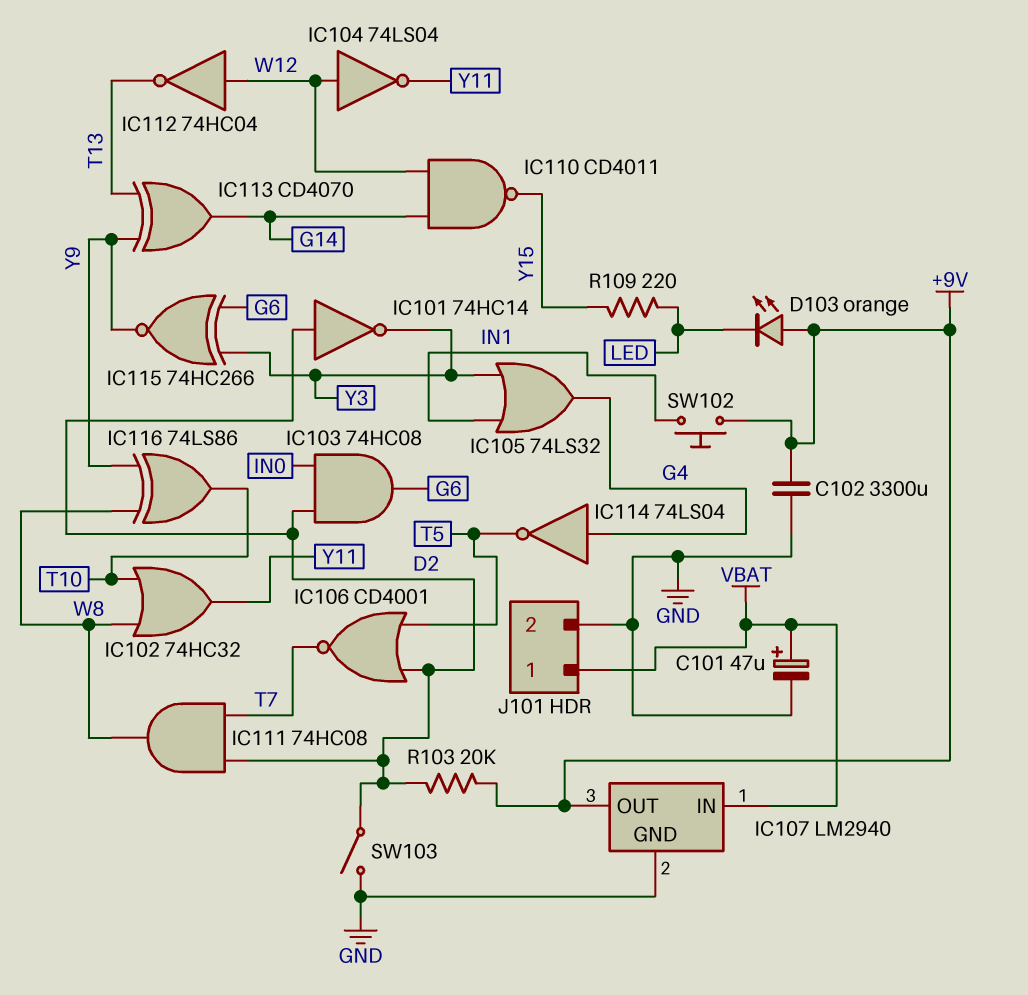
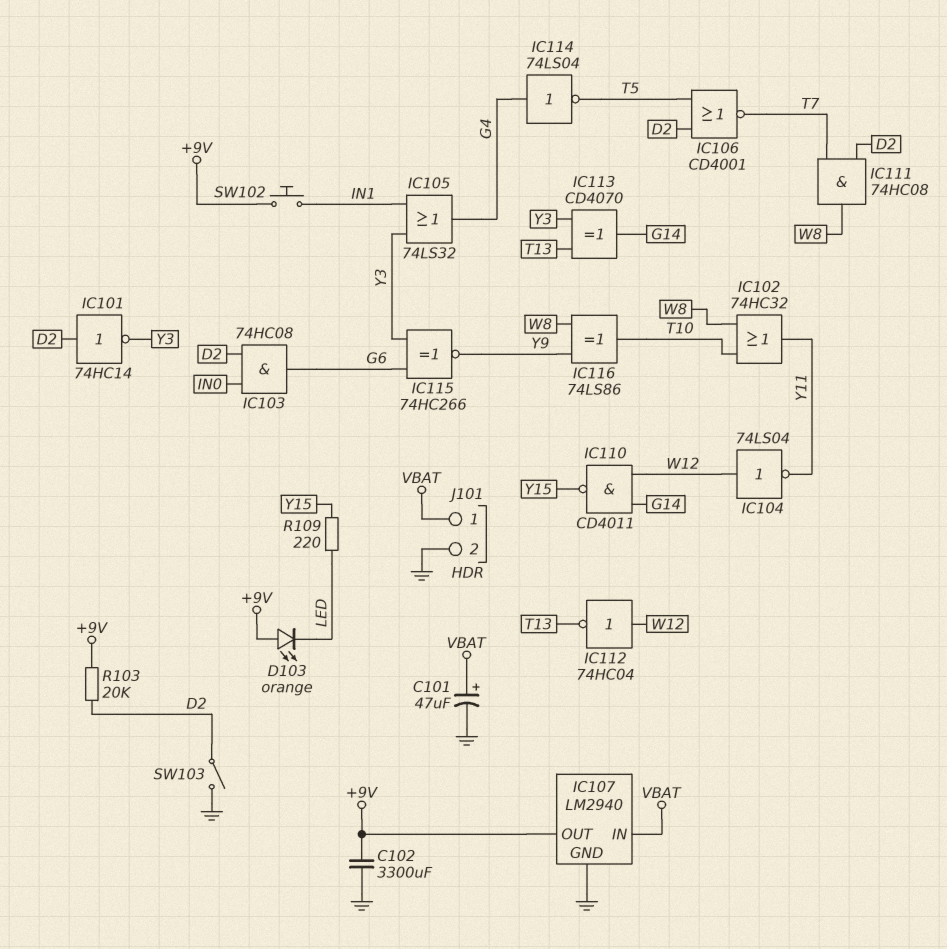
IC113: XOR CD4070 (in T13, in Y9, out G14) -> XOR CD4070 (in T13, in Y3, out G14)

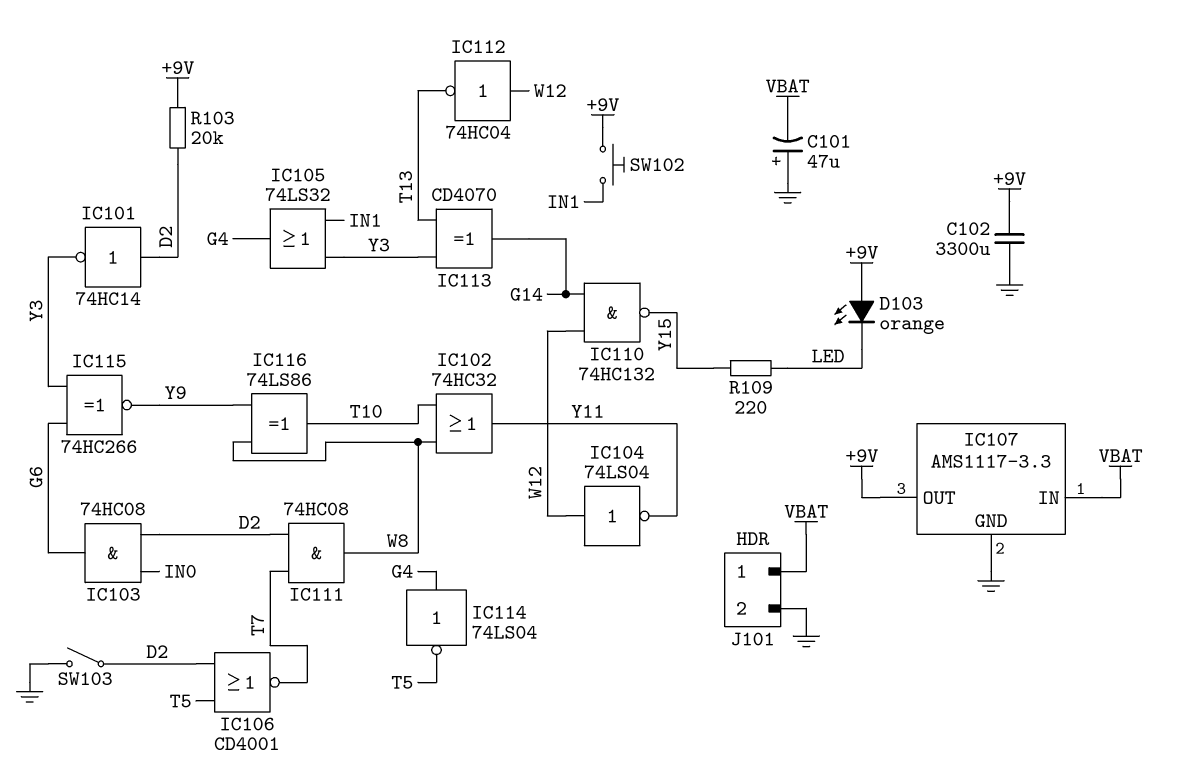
C101: 47uF (plus VBAT, minus GND) -> 47uF (plus GND, minus VBAT)
IC107: LM2940 -> AMS1117-3.3
IC110: NAND CD4011 (in G14, in W12, out Y15) -> NAND 74HC132 (in G14, in W12, out Y15)

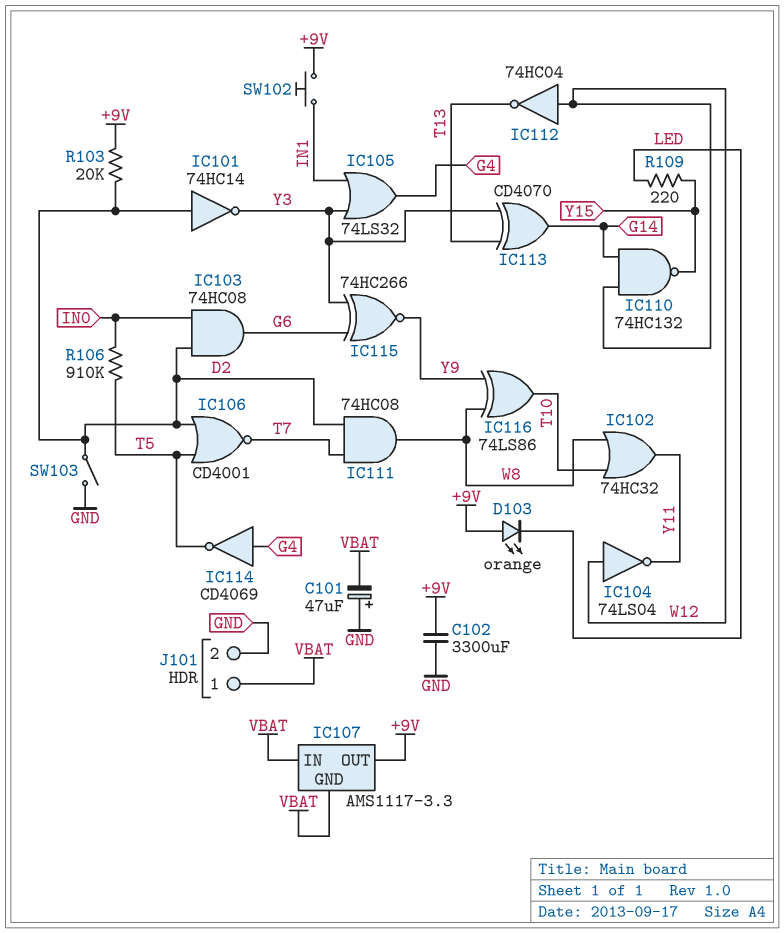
IC107 pin GND: GND -> VBAT
IC114: NOT 74LS04 (in G4, out T5) -> NOT CD4069 (in G4, out T5)
R106: none -> 910k (IN0, T5)

